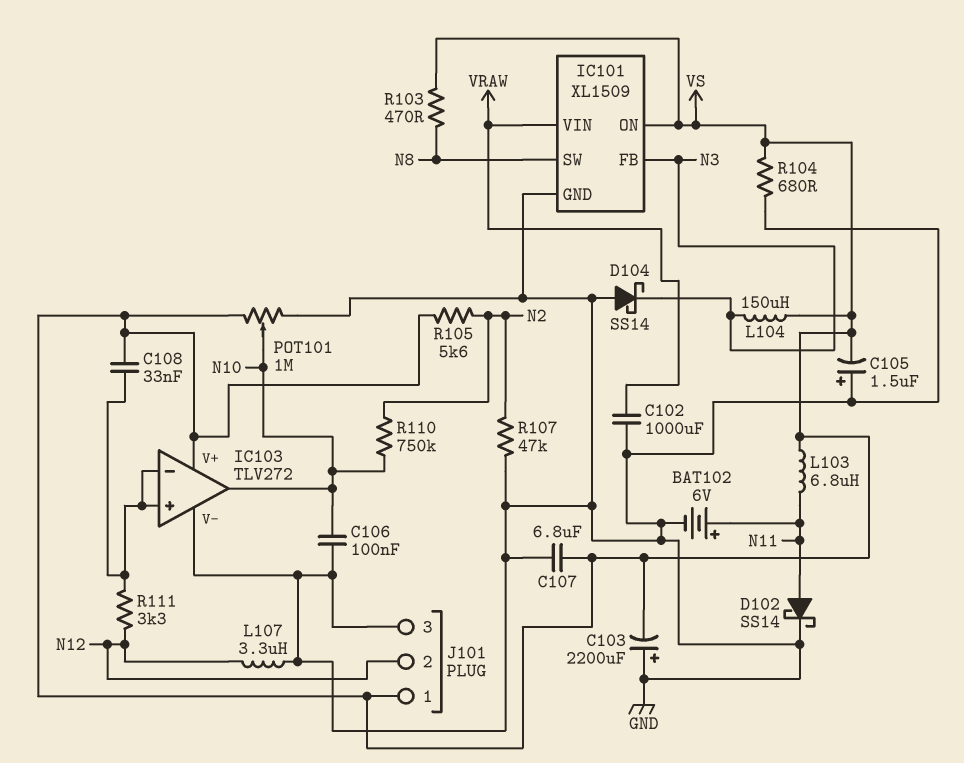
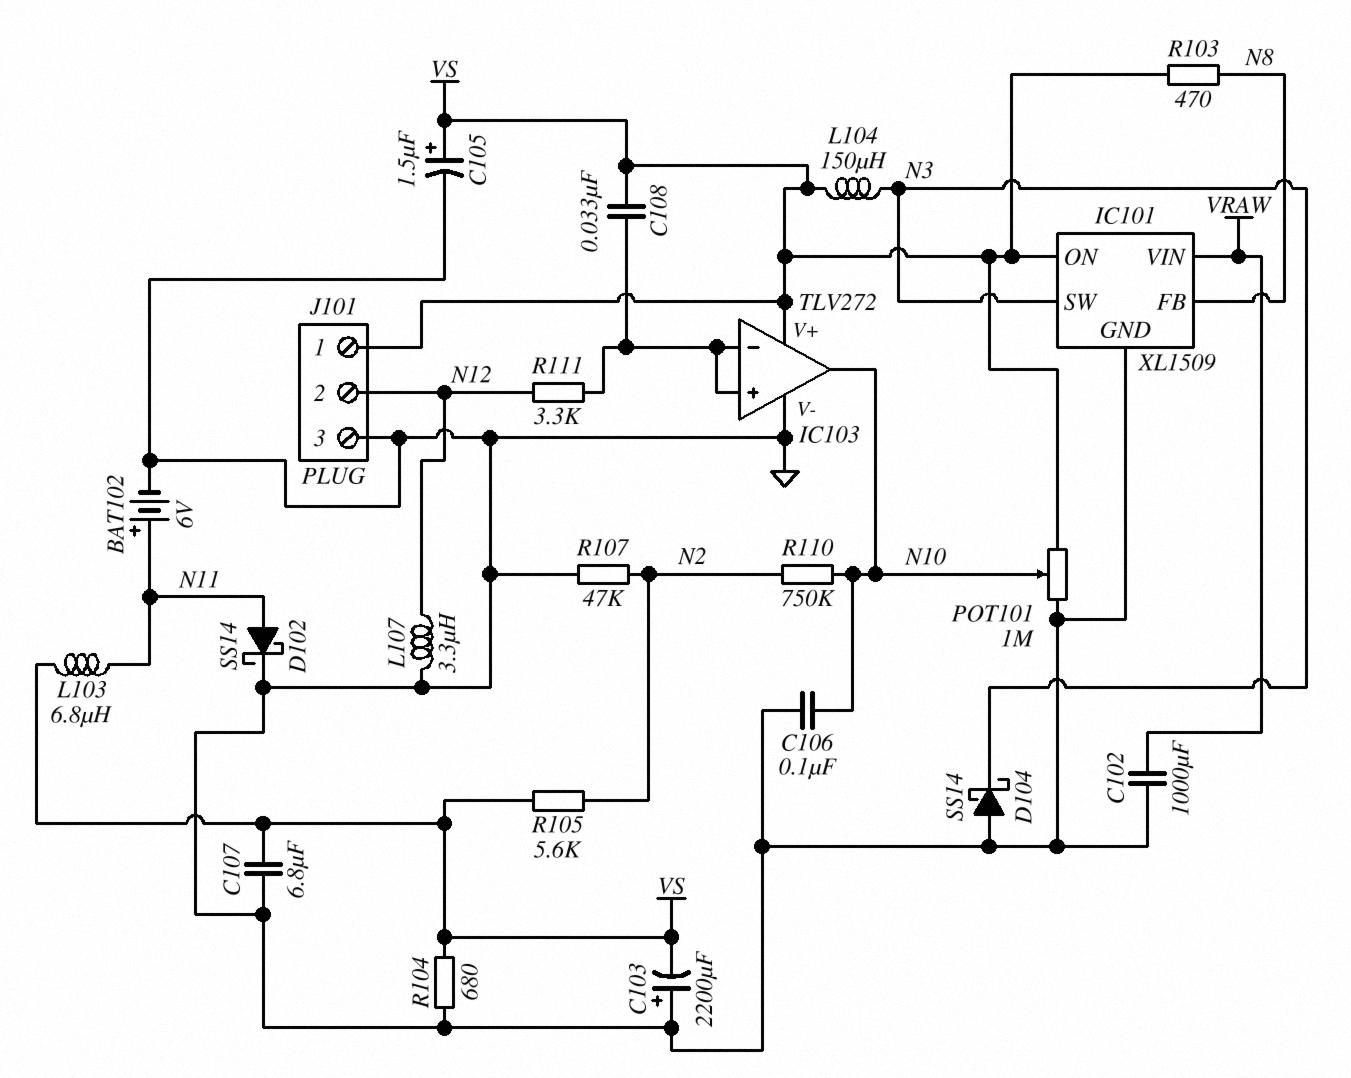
C105: 1.5uF (plus GND, minus VS) -> 1.5uF (plus VS, minus GND)
IC101 pin FB: N3 -> N8
IC101 pin SW: N8 -> N3

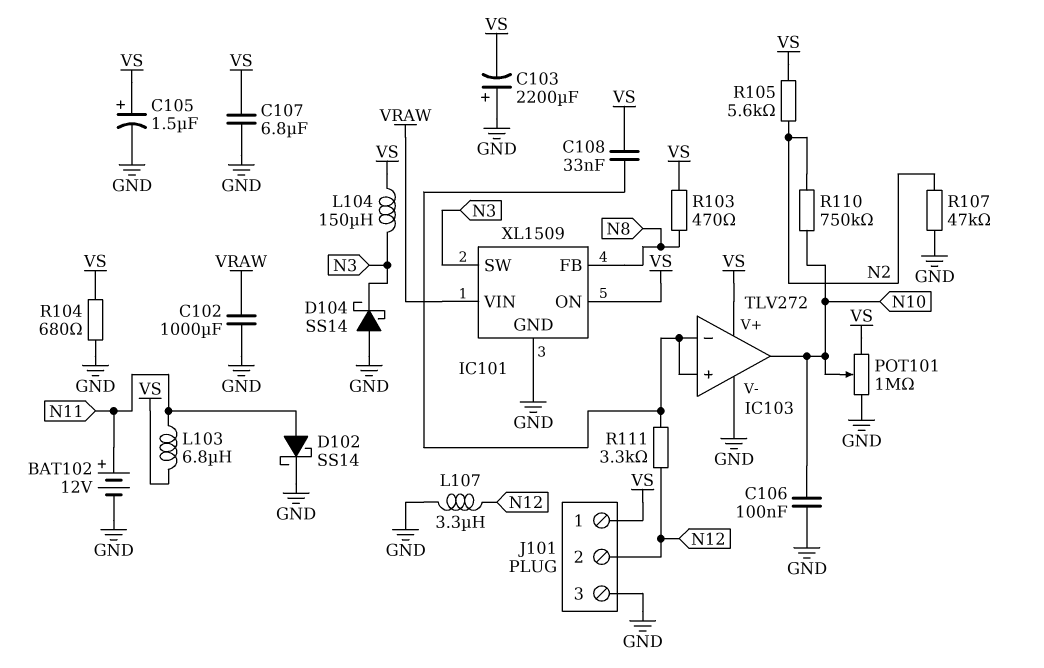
BAT102: 6V (plus N11, minus GND) -> 12V (plus N11, minus GND)

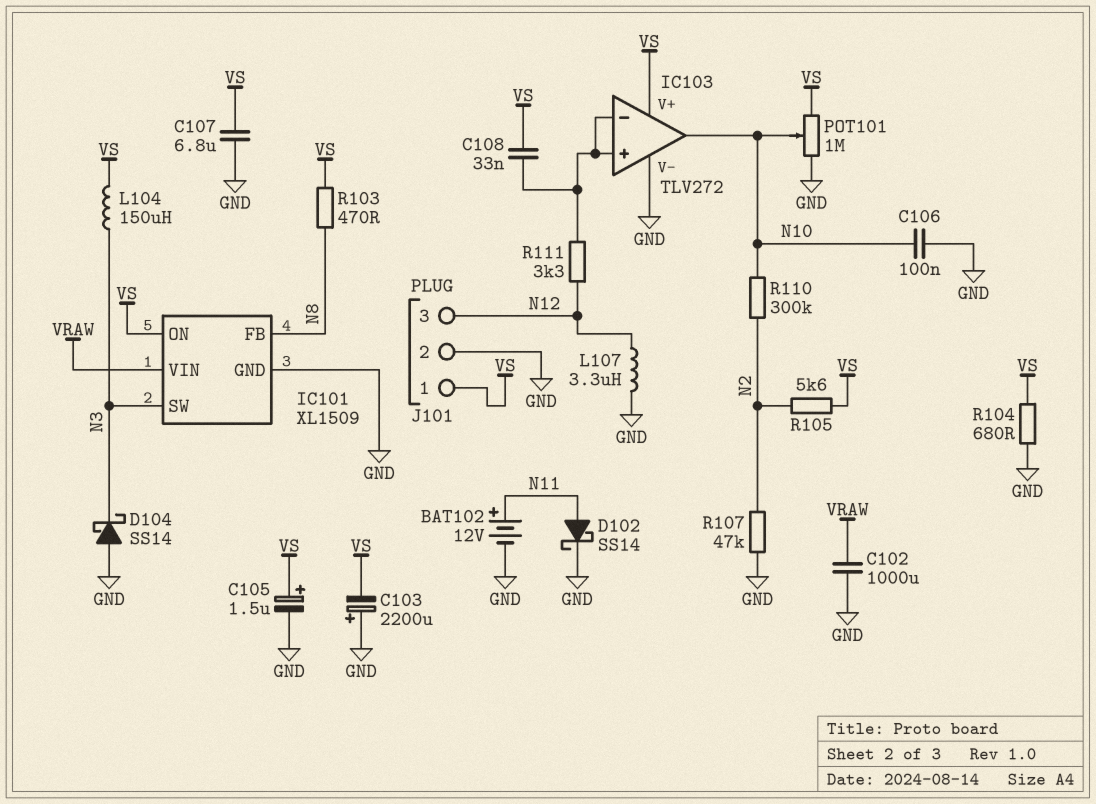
J101 pin 2: N12 -> GND
J101 pin 3: GND -> N12
L103: 6.8uH (N11, VS) -> none
R110: 750k (N2, N10) -> 300k (N2, N10)

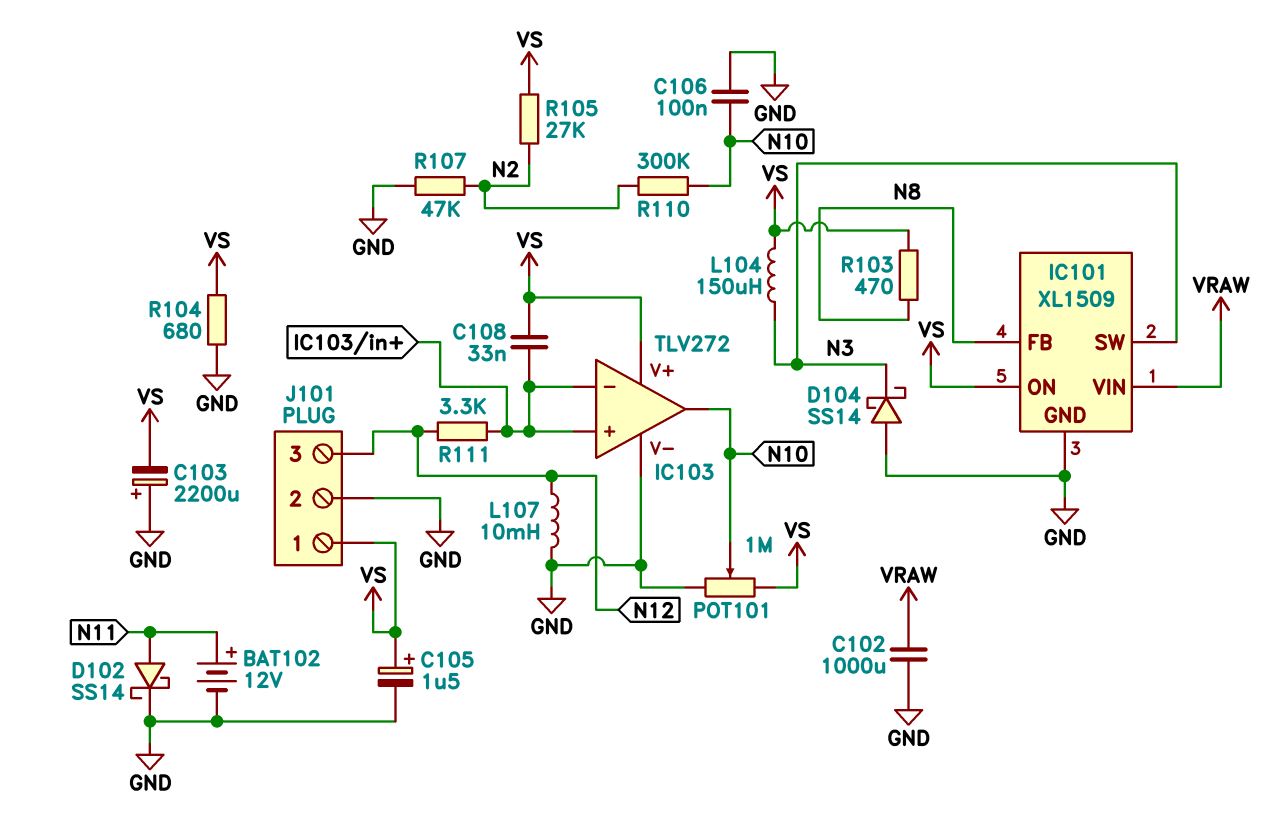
C107: 6.8uF (GND, VS) -> none
L107: 3.3uH (GND, N12) -> 10mH (GND, N12)
R105: 5.6k (N2, VS) -> 27k (N2, VS)

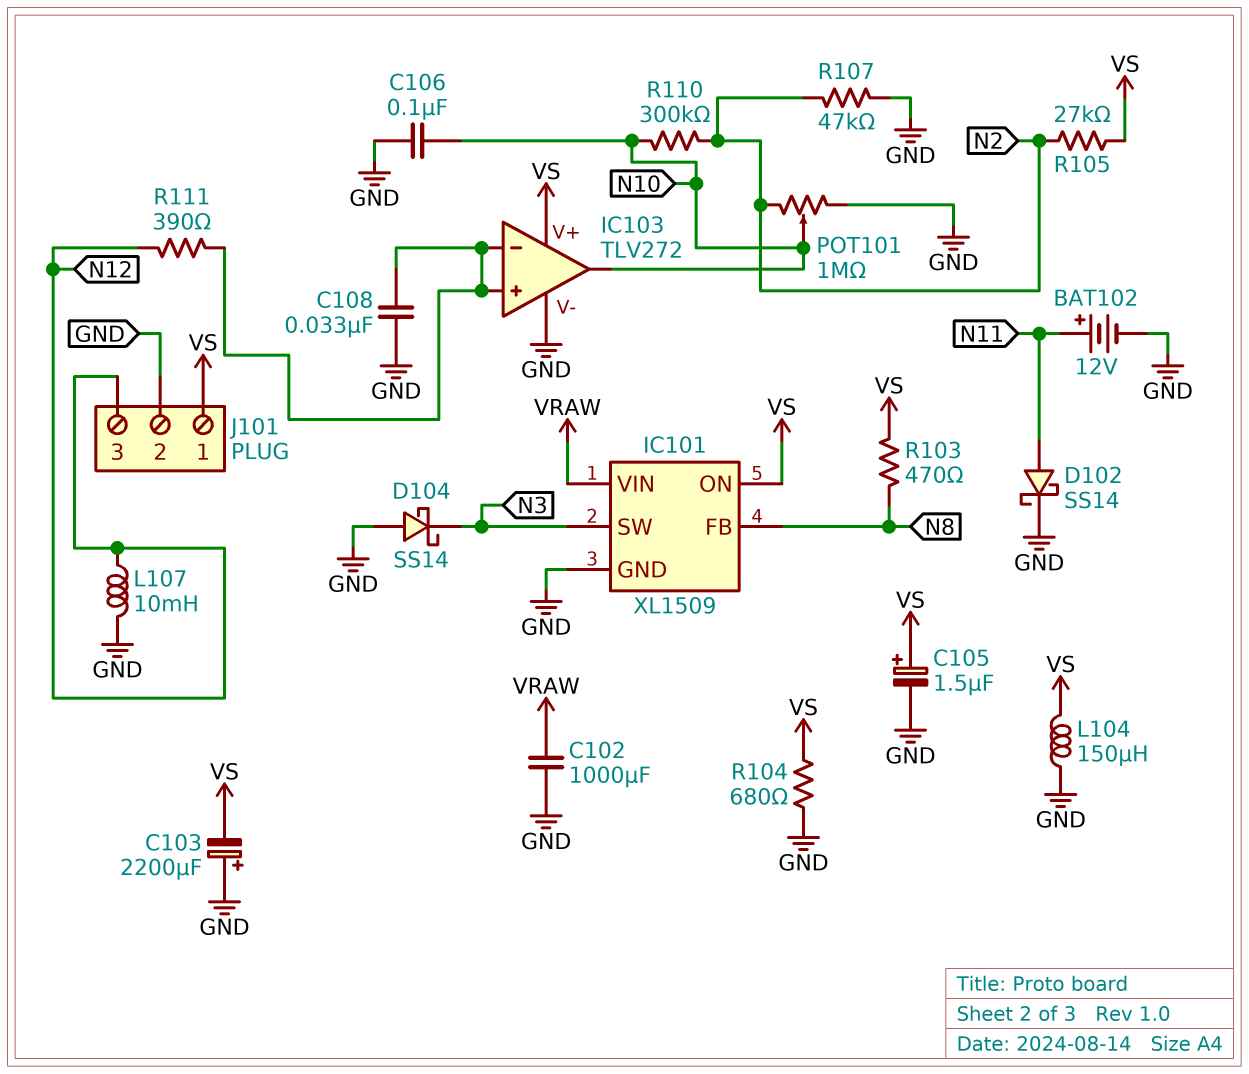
C108: 33nF (IC103/in+, VS) -> 33nF (GND, IC103/in+)
L104: 150uH (N3, VS) -> 150uH (GND, VS)
POT101: 1M (GND, VS, wiper N10) -> 1M (GND, N2, wiper N10)
R111: 3.3k (IC103/in+, N12) -> 390 (IC103/in+, N12)

